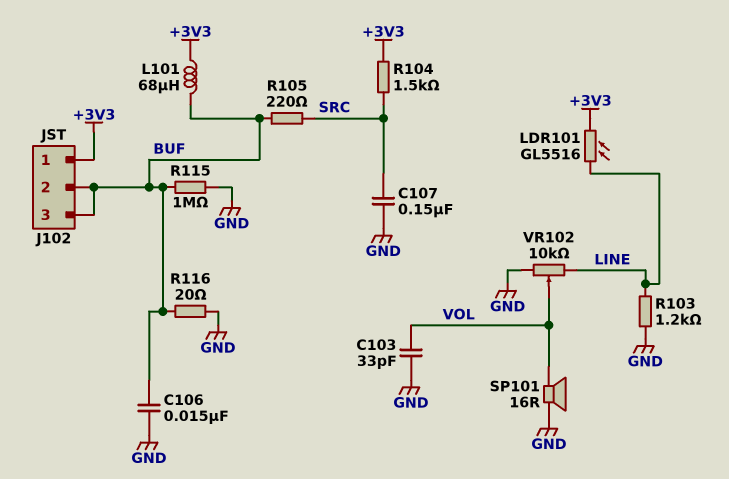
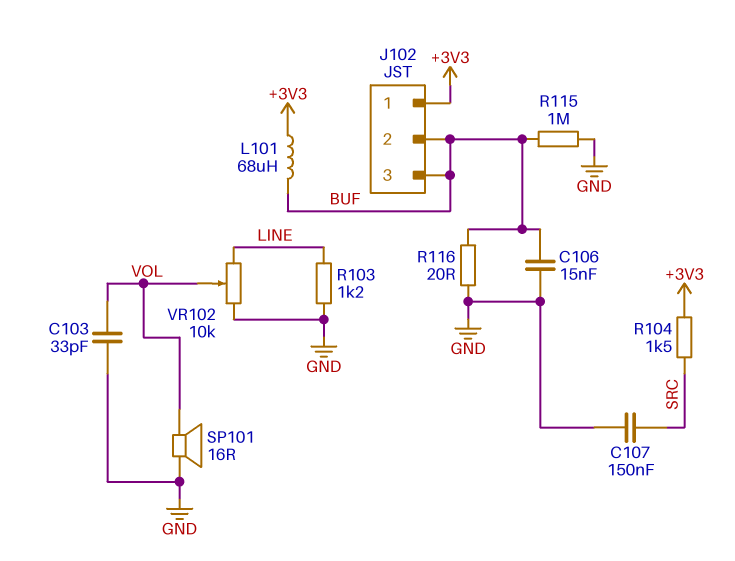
LDR101: GL5516 (+3V3, LINE) -> none
R105: 220 (BUF, SRC) -> none

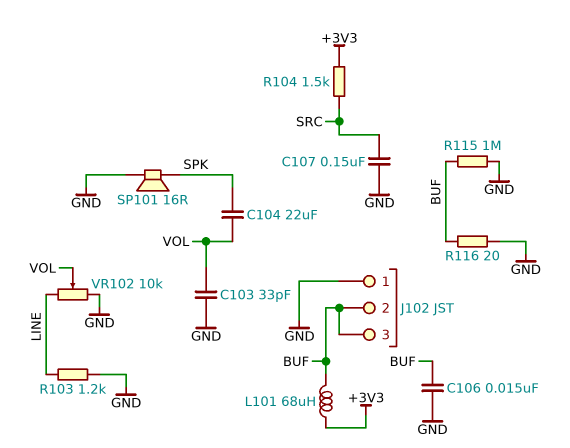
C104: none -> 22uF (SPK, VOL)
J102 pin 1: +3V3 -> GND
SP101: speaker 16R (GND, VOL) -> speaker 16R (GND, SPK)

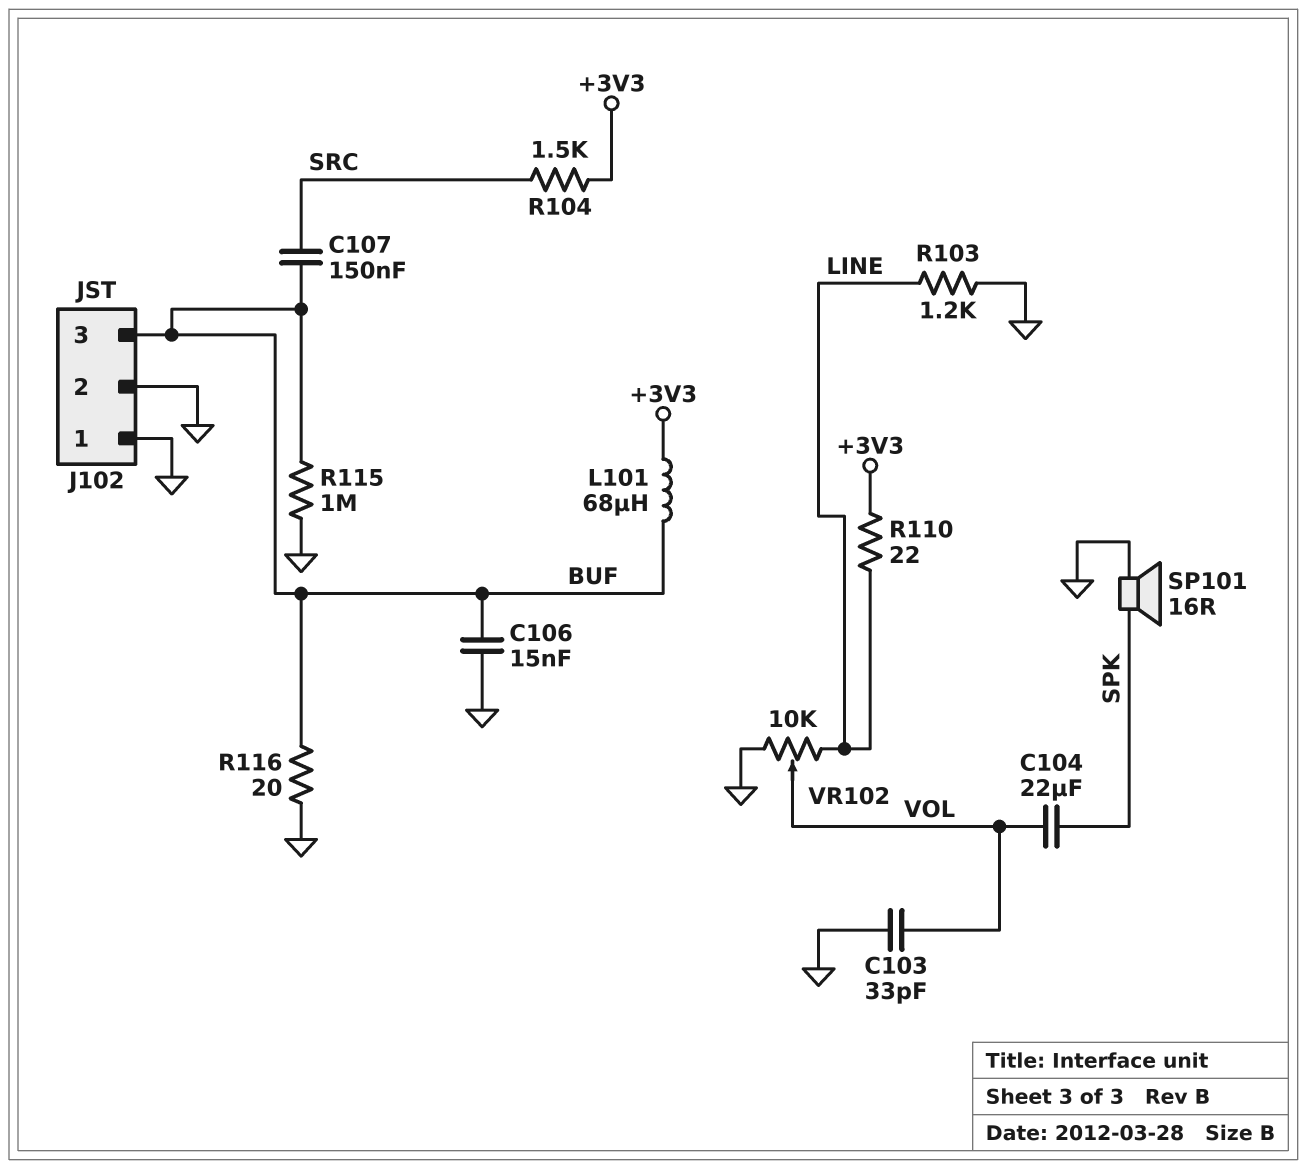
C107: 150nF (GND, SRC) -> 150nF (BUF, SRC)
J102 pin 2: BUF -> GND
R110: none -> 22 (+3V3, LINE)

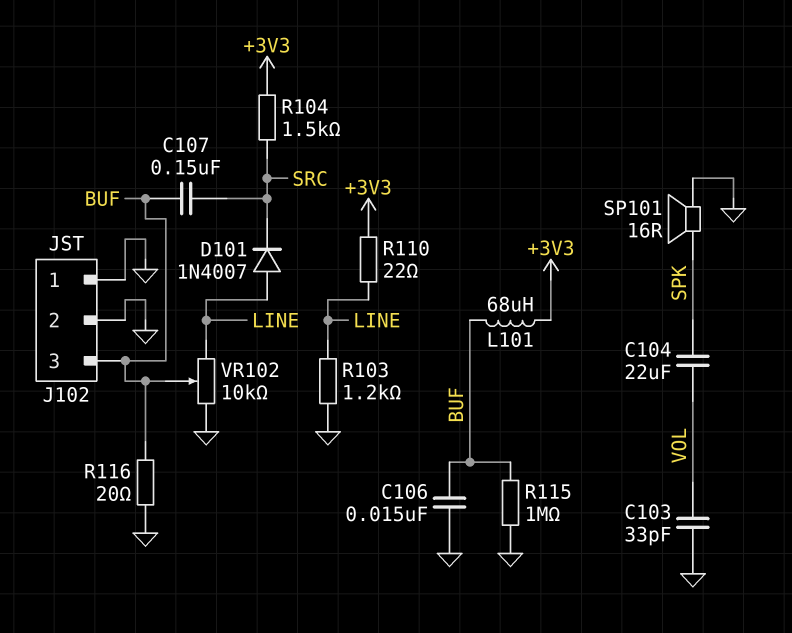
D101: none -> diode 1N4007 (A LINE, K SRC)
VR102: 10k (GND, LINE, wiper VOL) -> 10k (GND, LINE, wiper BUF)

